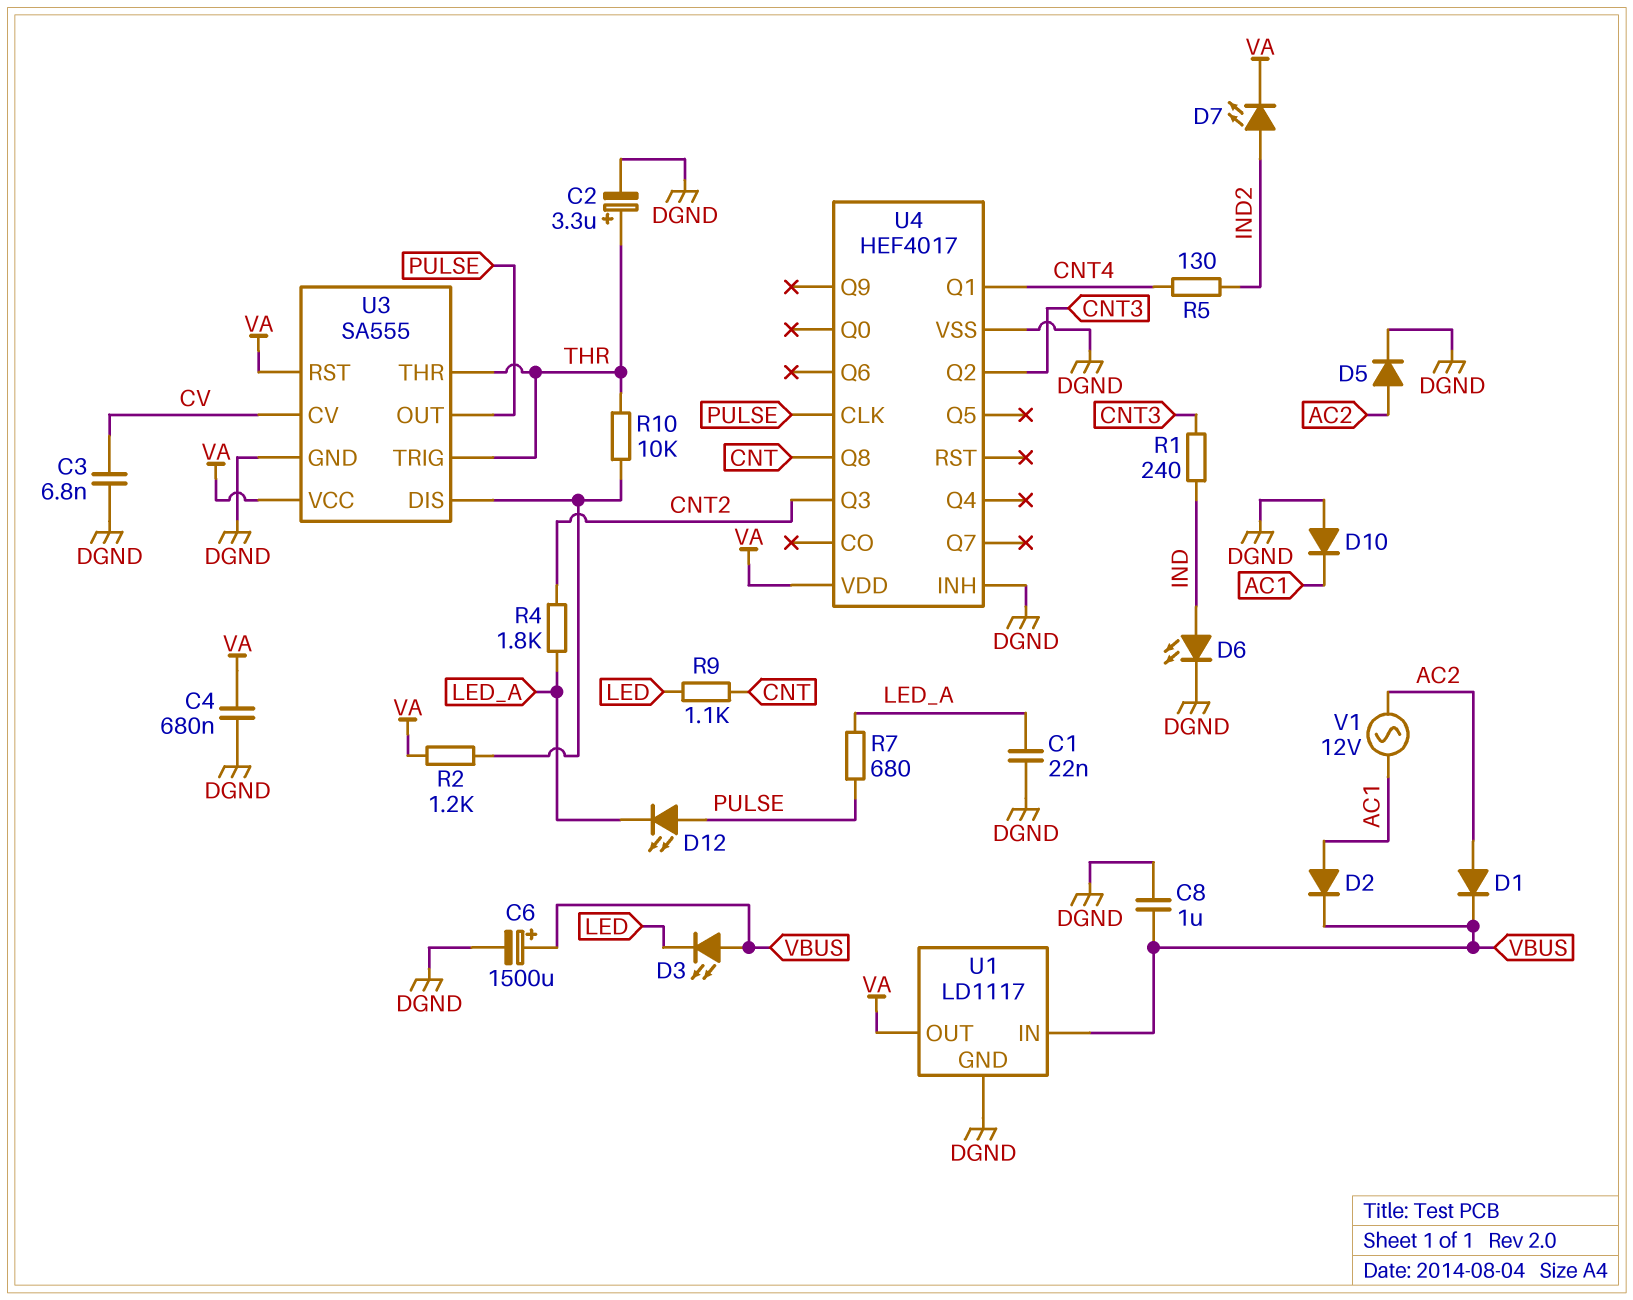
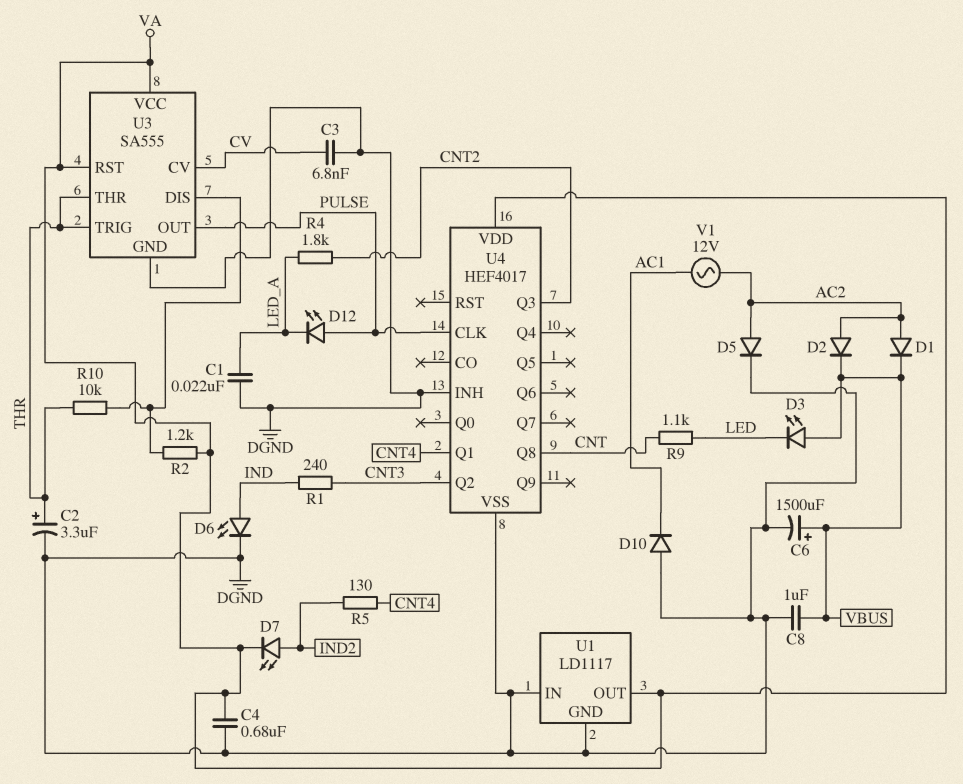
D2: diode (A AC1, K VBUS) -> diode (A AC2, K VBUS)
R7: 680 (LED_A, PULSE) -> none
U1 pin IN: VBUS -> DGND

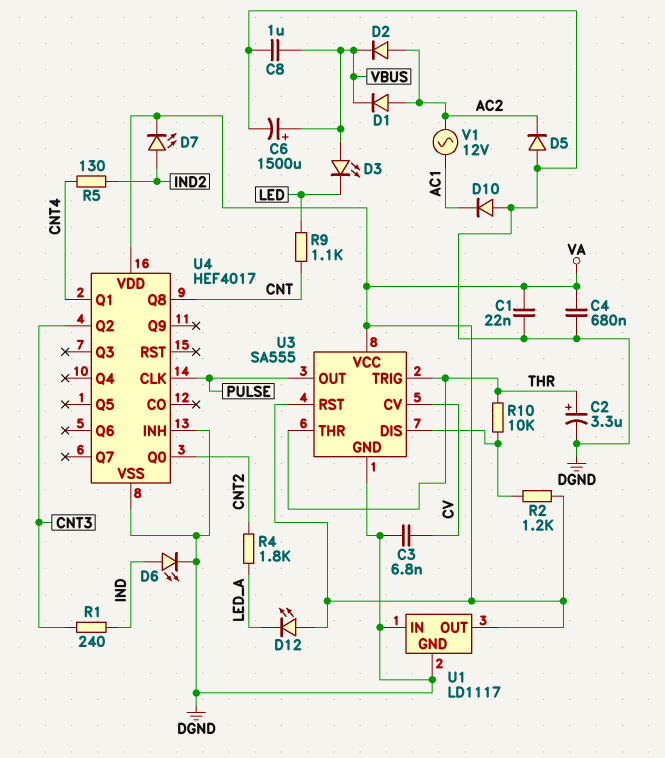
C1: 22nF (DGND, LED_A) -> 22nF (DGND, VA)
D5: diode (A AC2, K DGND) -> diode (A DGND, K AC2)
D12: LED (A PULSE, K LED_A) -> LED (A VA, K LED_A)
U4 pin Q0: none -> CNT2
U4 pin Q3: CNT2 -> none

